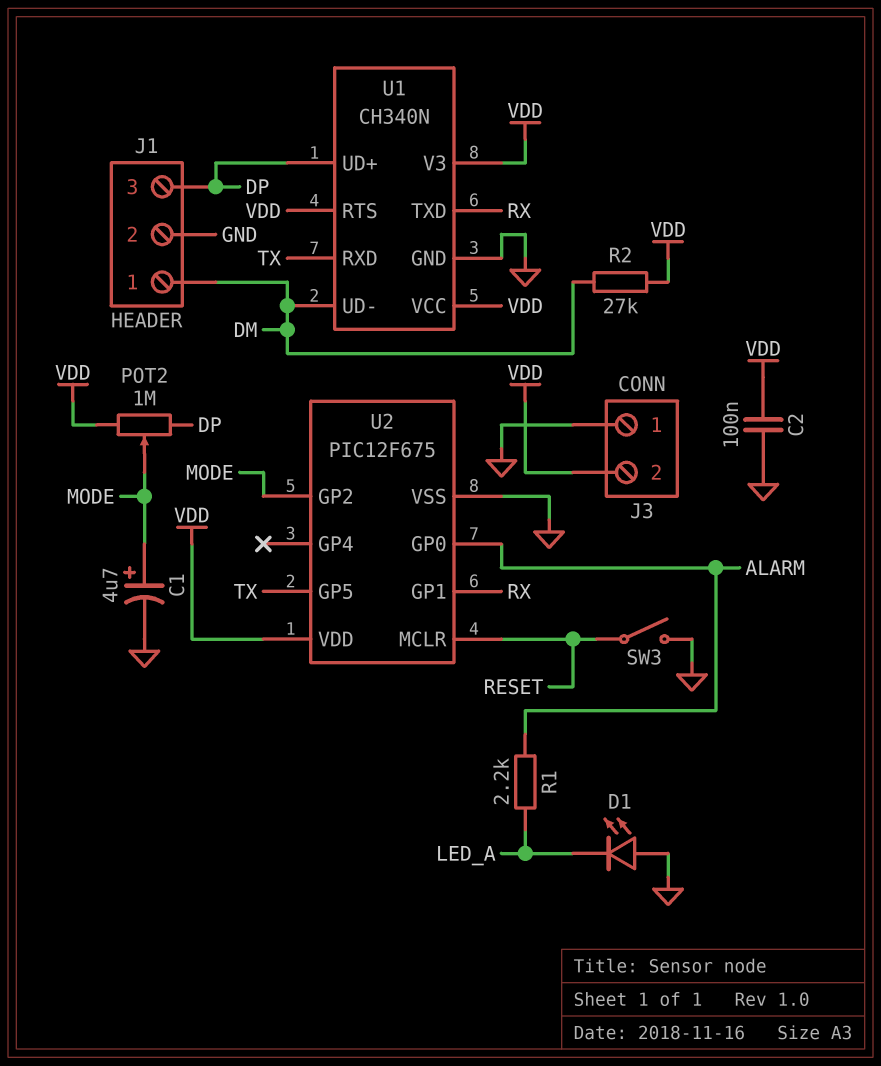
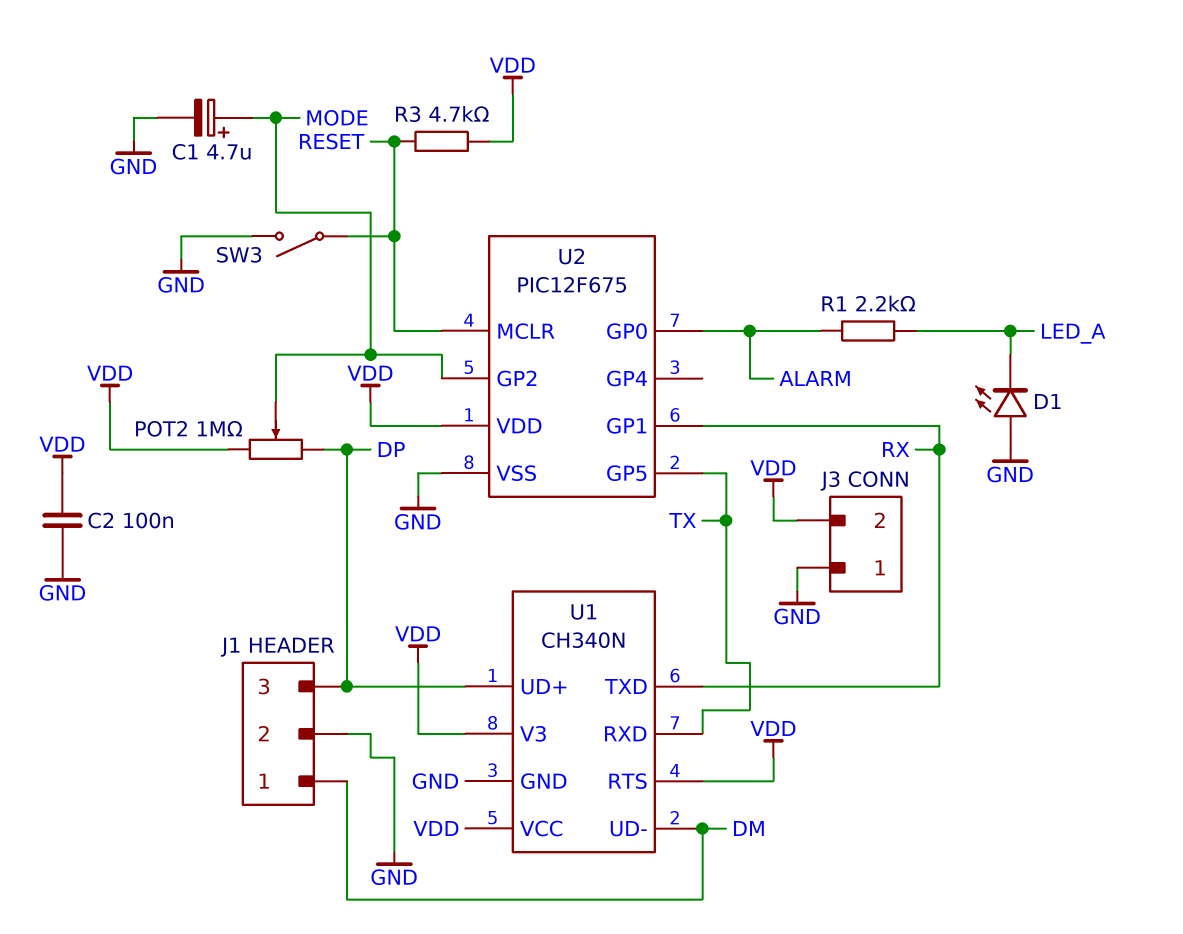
R2: 27k (DM, VDD) -> none
R3: none -> 4.7k (RESET, VDD)

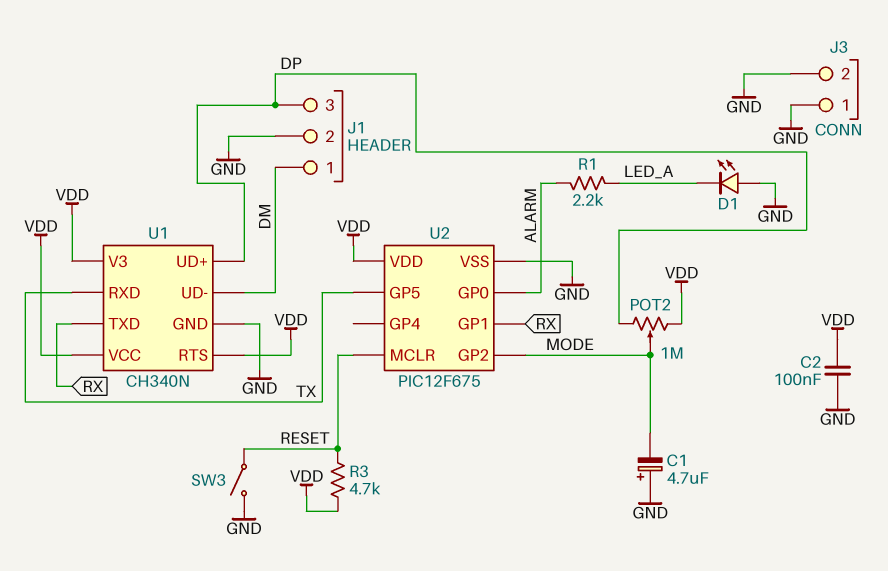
C1: 4.7uF (plus MODE, minus GND) -> 4.7uF (plus GND, minus MODE)
J3 pin 2: VDD -> GND

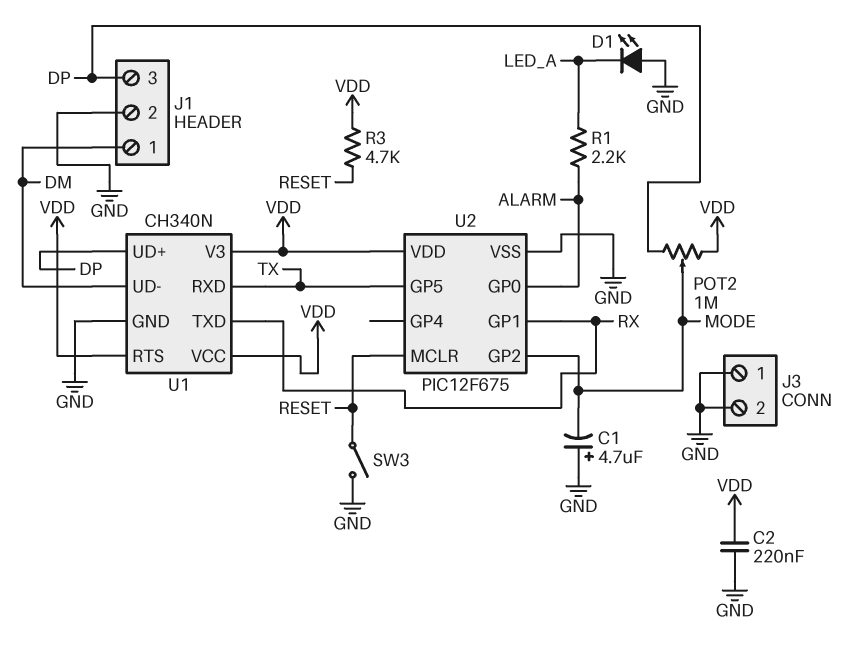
C2: 100nF (GND, VDD) -> 220nF (GND, VDD)

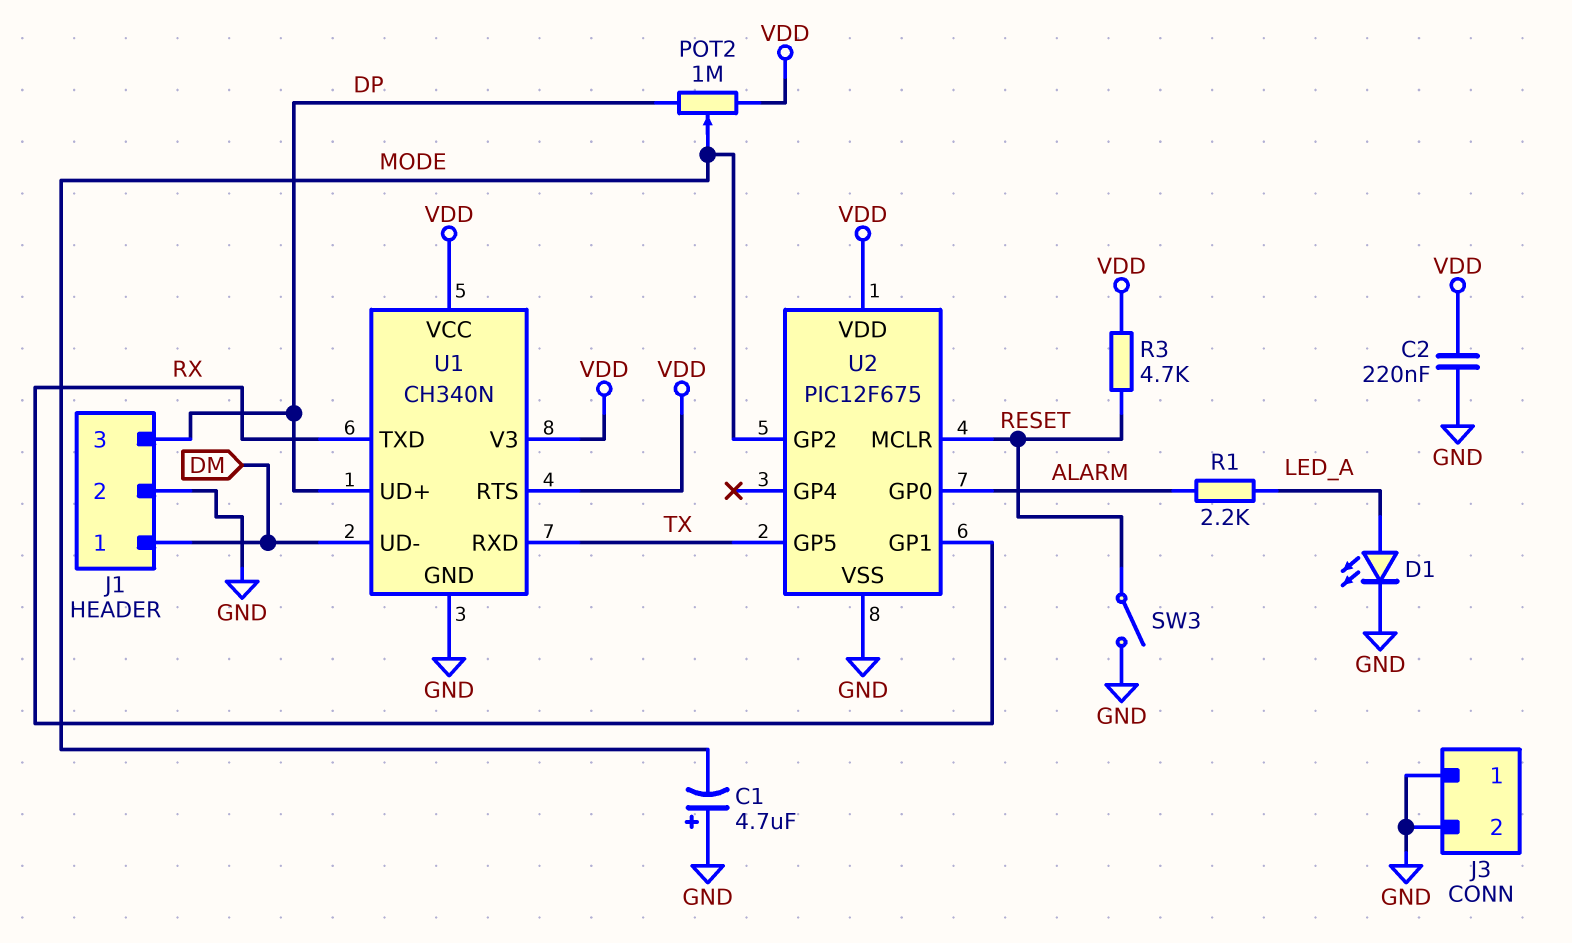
D1: LED (A GND, K LED_A) -> LED (A LED_A, K GND)

